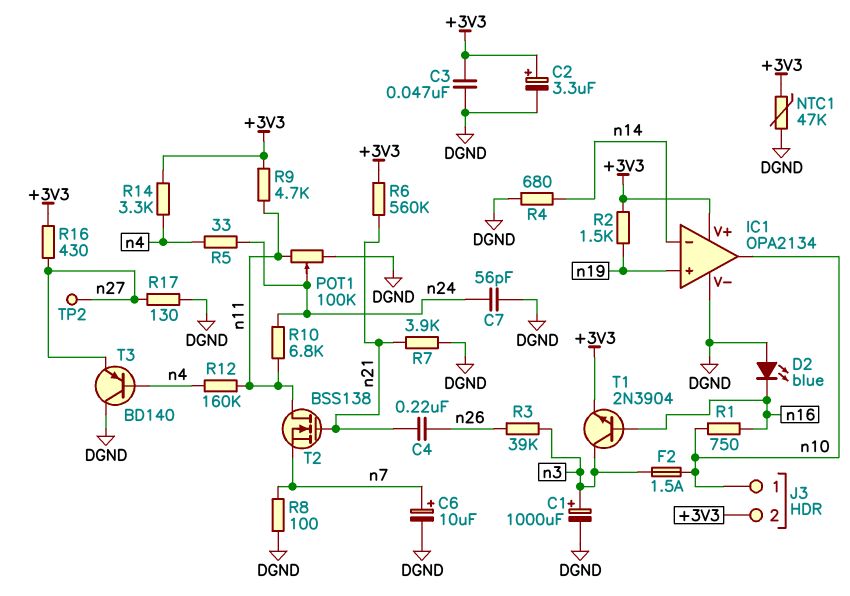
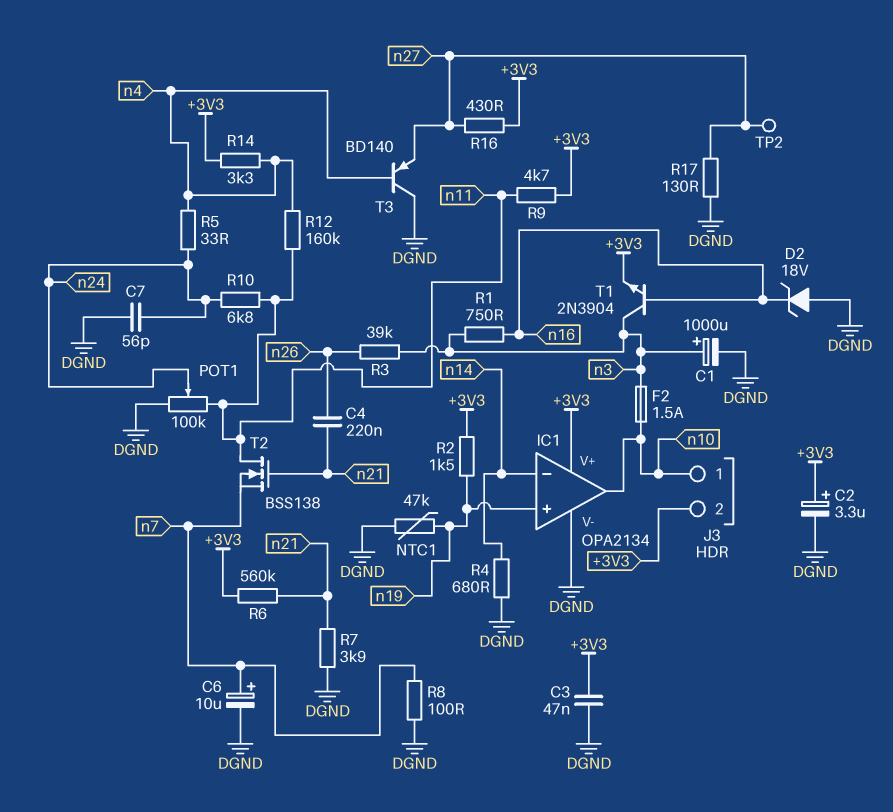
D2: LED blue (A DGND, K n16) -> zener 18V (A DGND, K n16)
NTC1: 47k (+3V3, DGND) -> 47k (DGND, n19)
R1: 750 (n10, n16) -> 750 (n3, n16)

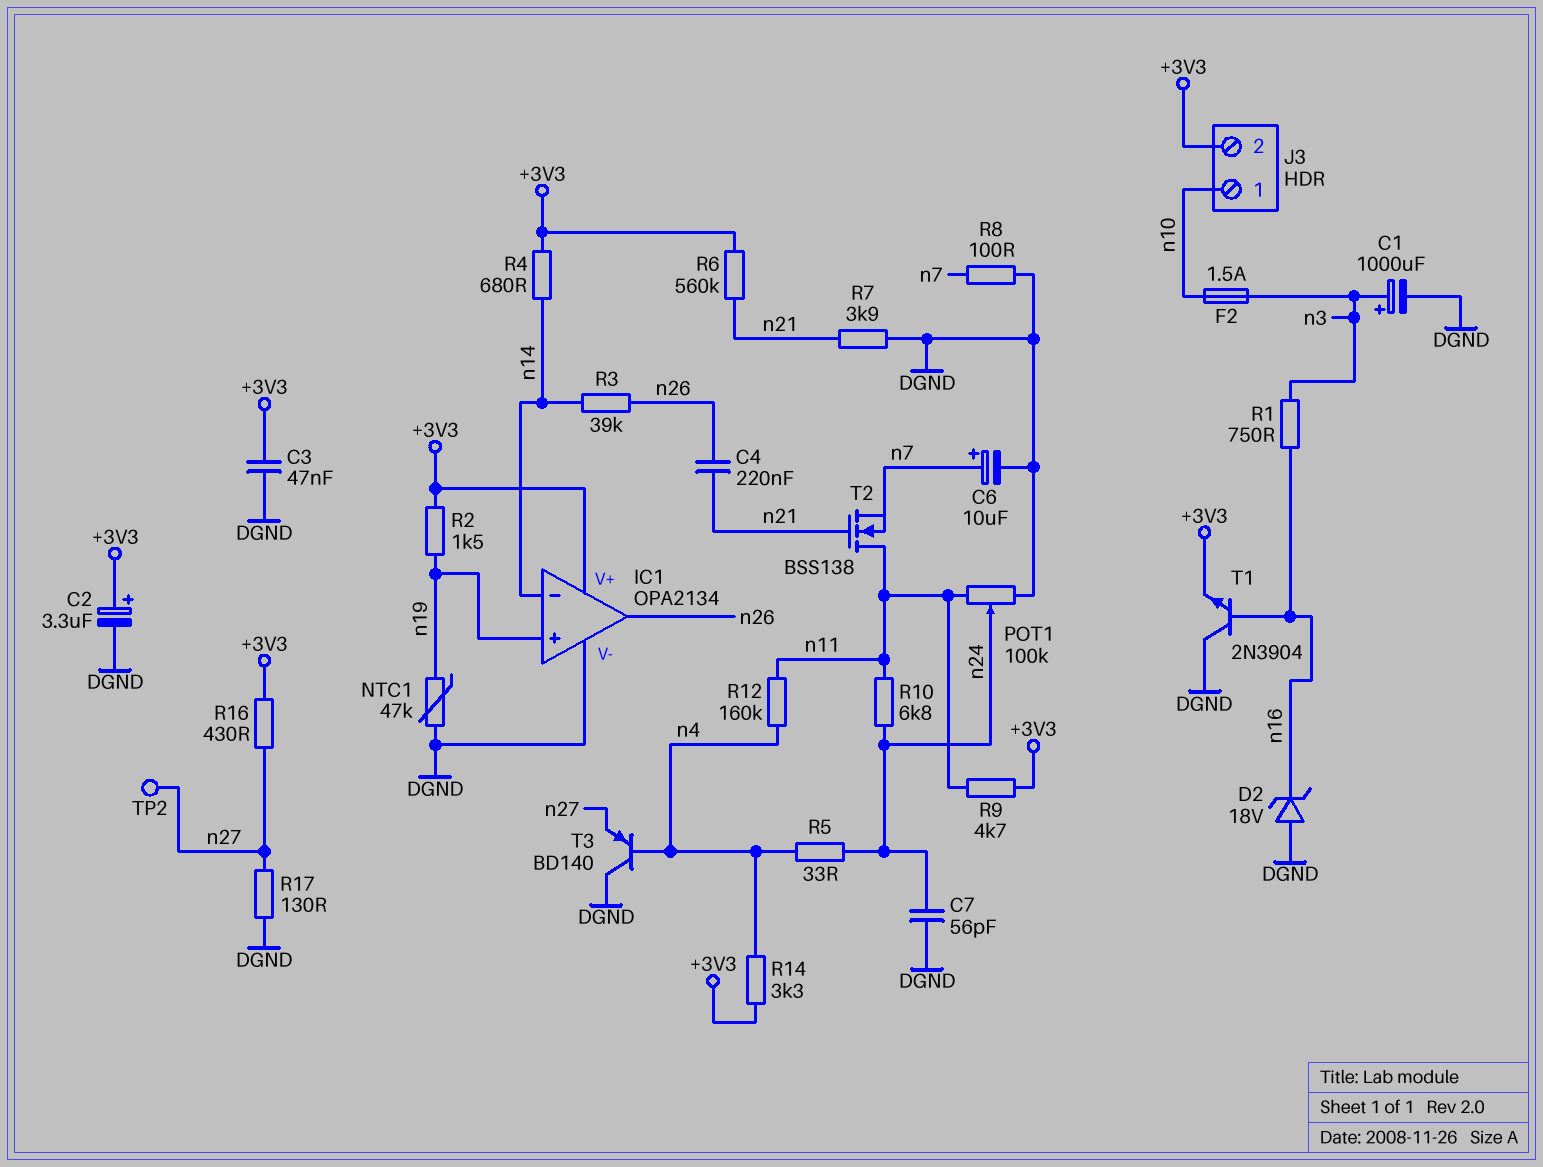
IC1 pin out: n10 -> n26
R3: 39k (n3, n26) -> 39k (n14, n26)
R4: 680 (DGND, n14) -> 680 (+3V3, n14)
T1: NPN 2N3904 (B n16, C n3, E +3V3) -> NPN 2N3904 (B n16, C DGND, E +3V3)

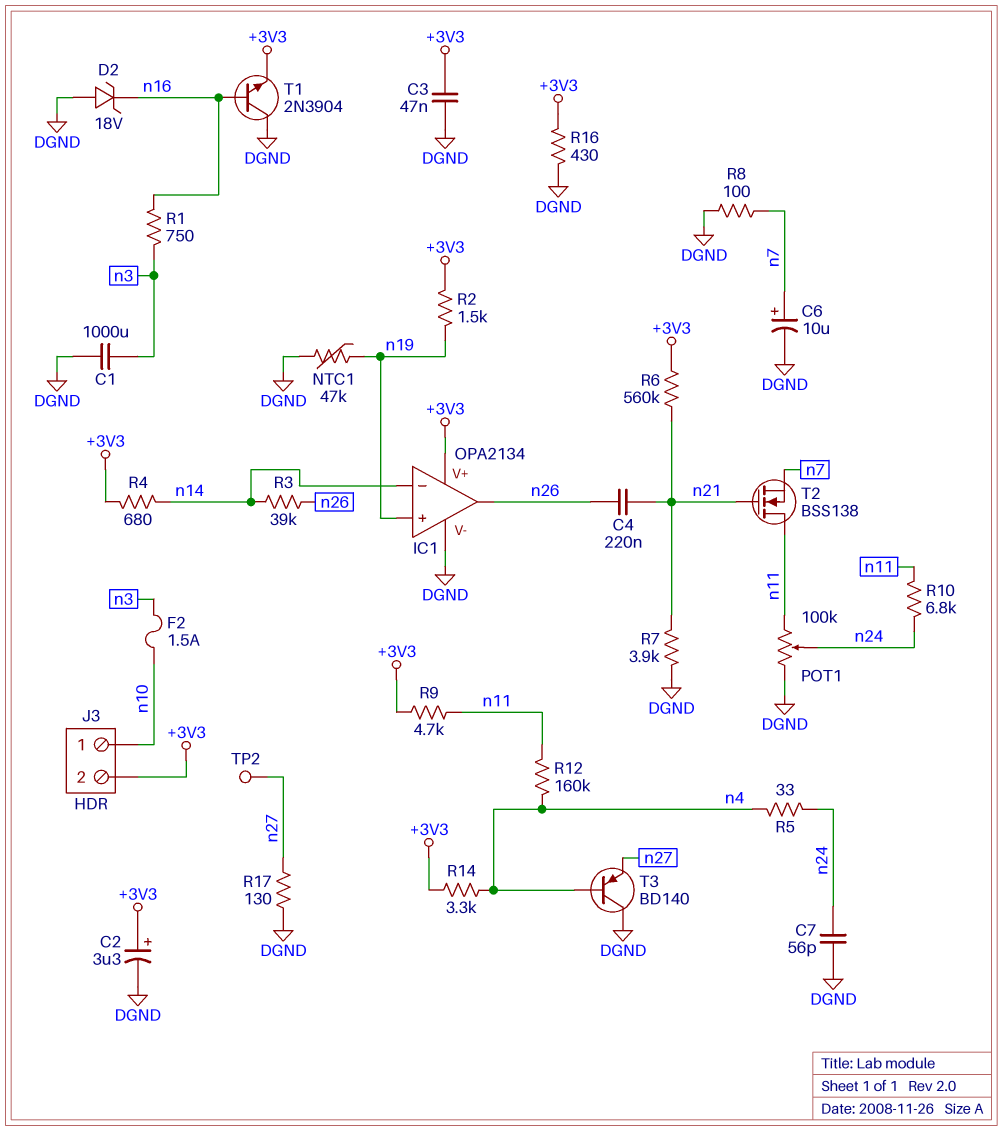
C1: 1000uF (plus n3, minus DGND) -> 1000uF (DGND, n3)
R16: 430 (+3V3, n27) -> 430 (+3V3, DGND)

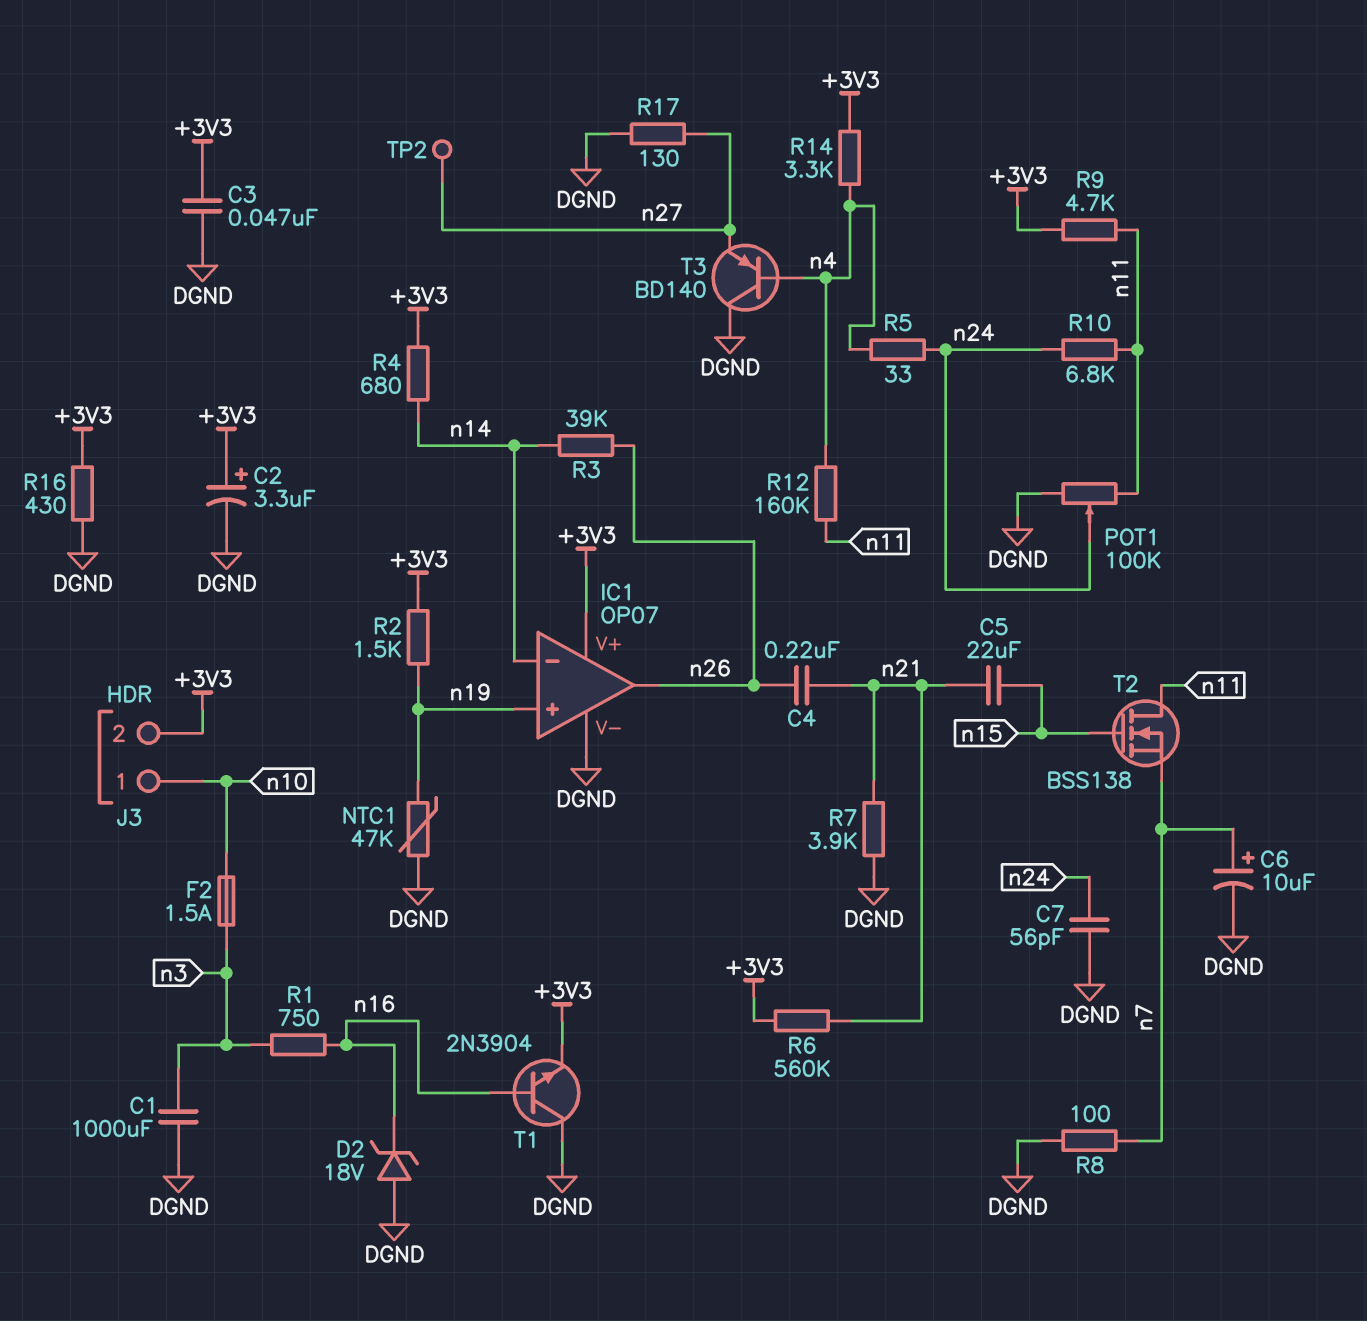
C5: none -> 22uF (n15, n21)
IC1: OPA2134 -> OP07
T2: NMOS BSS138 (G n21, D n11, S n7) -> NMOS BSS138 (G n15, D n11, S n7)

